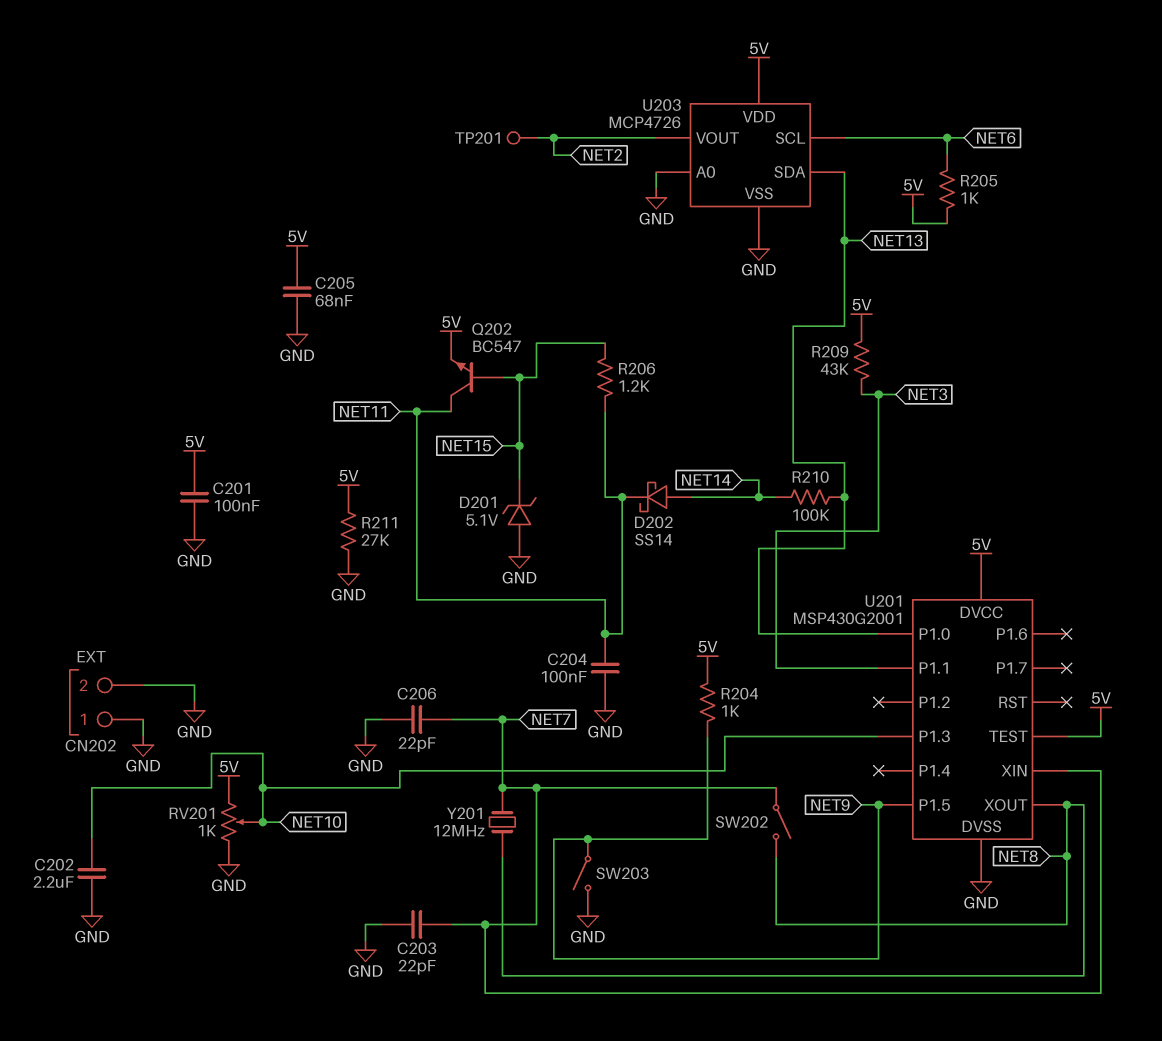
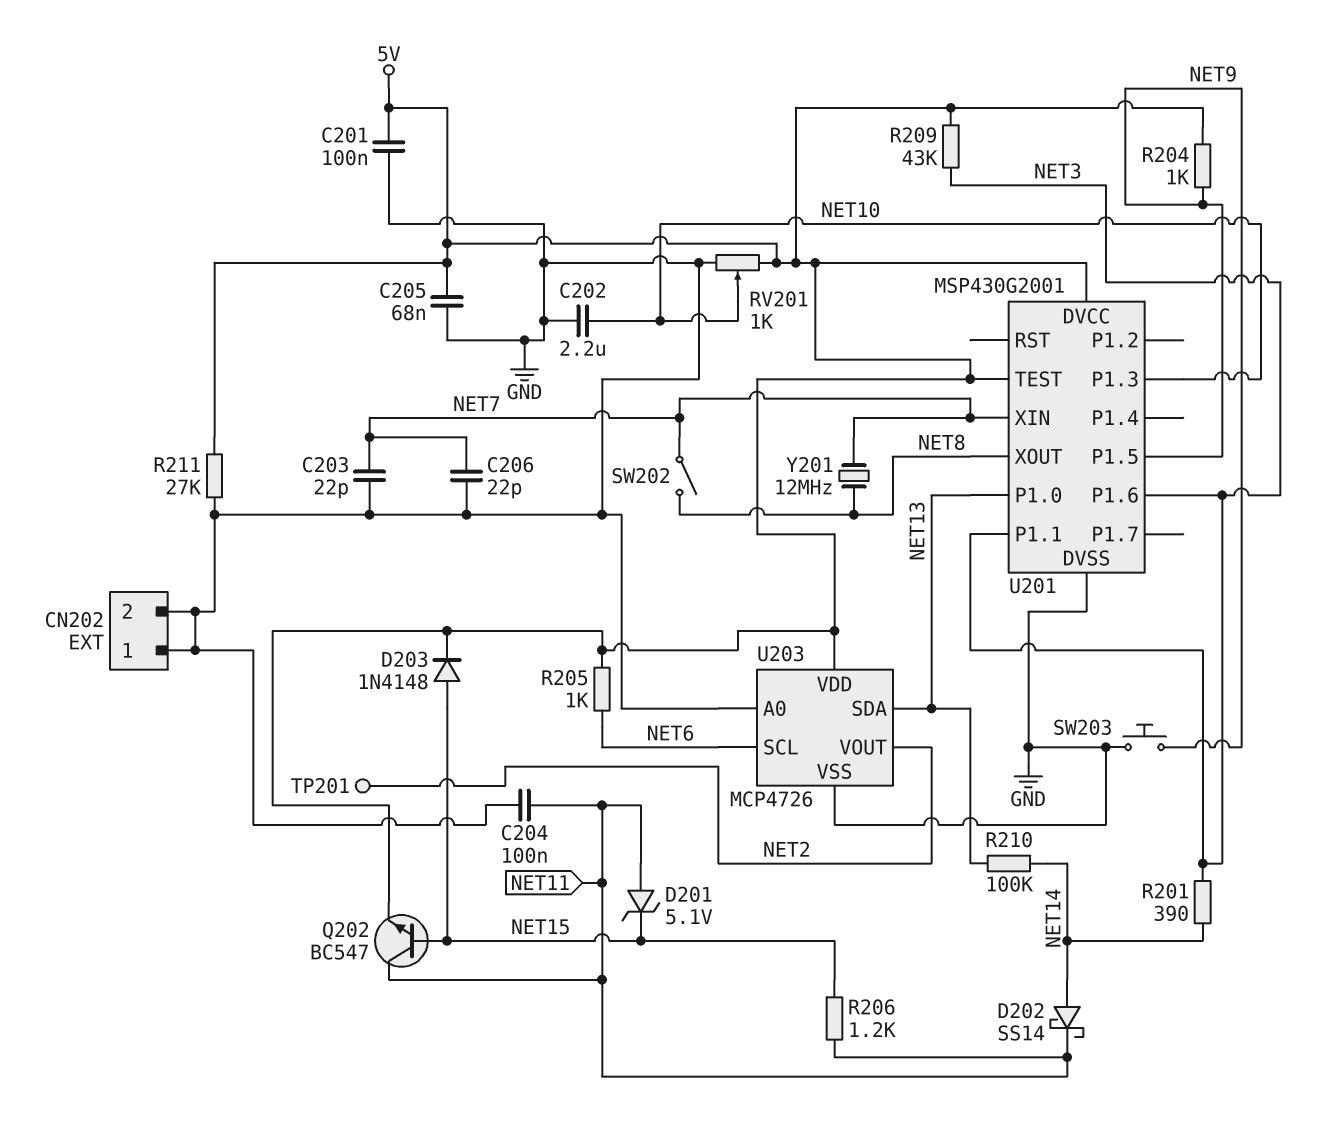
D201: zener 5.1V (A GND, K NET15) -> zener 5.1V (A NET11, K NET15)
D203: none -> diode 1N4148 (A NET15, K 5V)
R201: none -> 390 (NET3, NET14)
SW203: switch (GND, NET9) -> button (GND, NET9)
U201 pin P1.6: none -> NET3

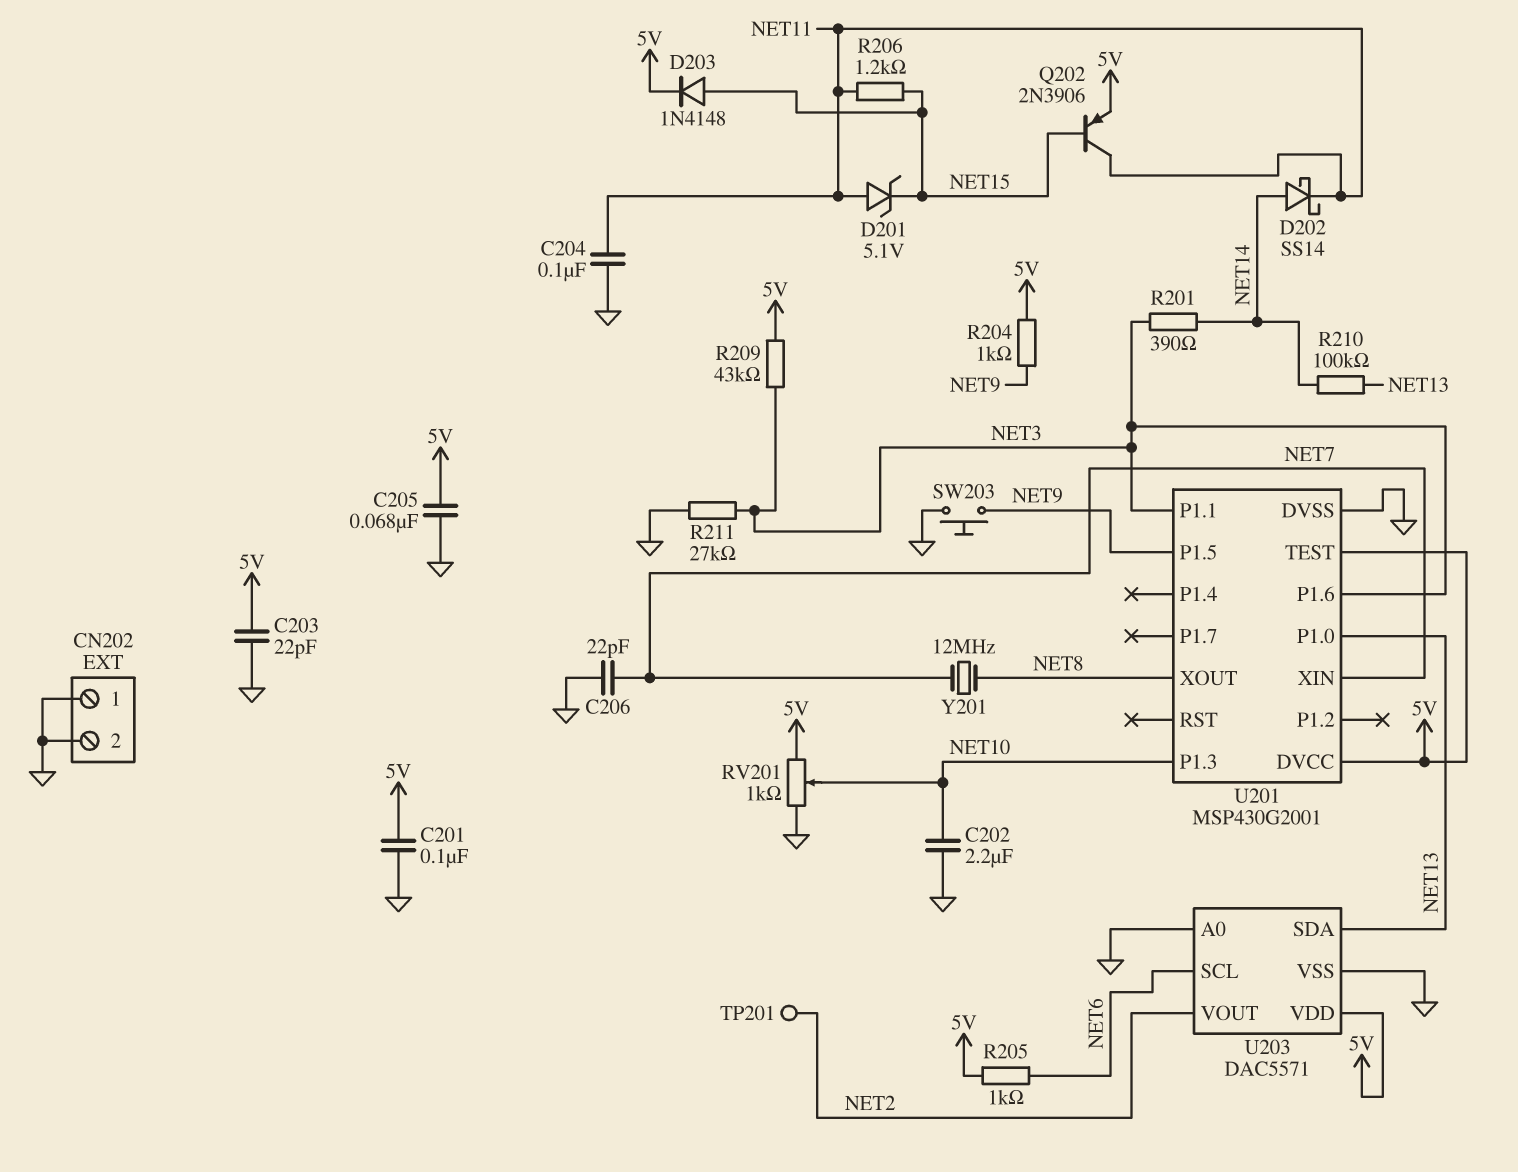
C203: 22pF (GND, NET7) -> 22pF (5V, GND)
Q202: NPN BC547 (B NET15, C NET11, E 5V) -> PNP 2N3906 (B NET15, C NET11, E 5V)
R211: 27k (5V, GND) -> 27k (GND, NET3)
SW202: switch (NET7, NET8) -> none
U203: MCP4726 -> DAC5571

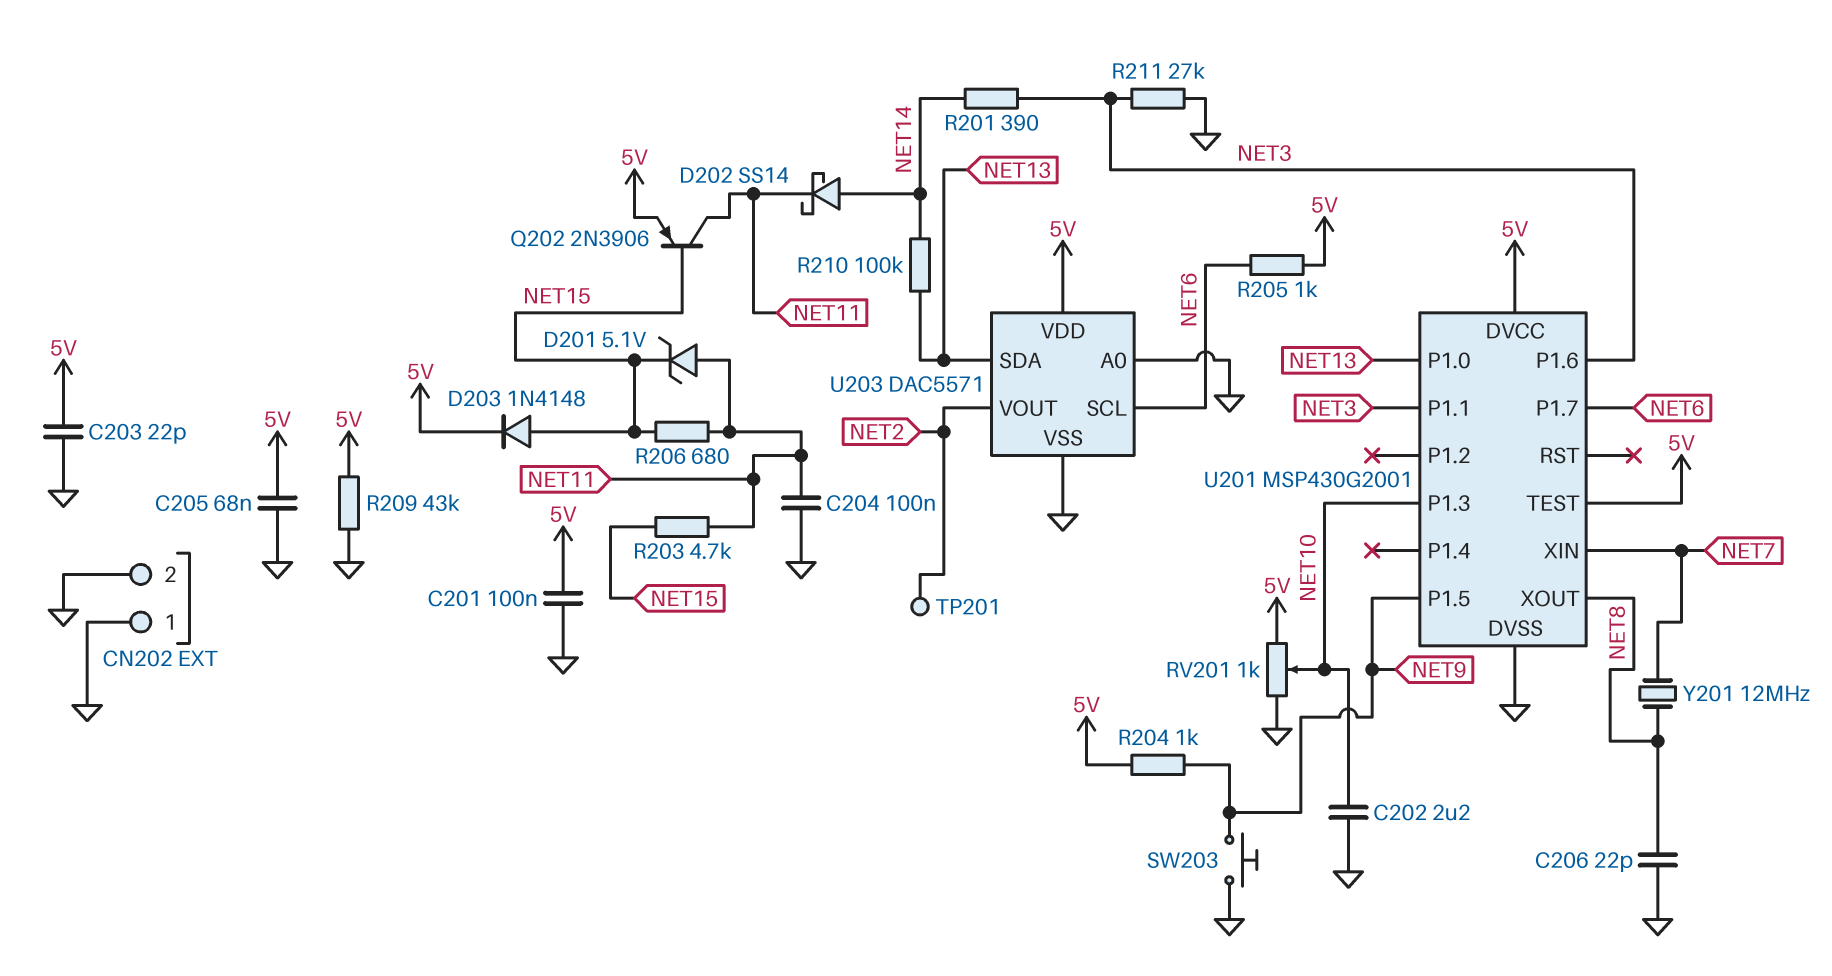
C206: 22pF (GND, NET7) -> 22pF (GND, NET8)
R203: none -> 4.7k (NET11, NET15)
R206: 1.2k (NET11, NET15) -> 680 (NET11, NET15)
R209: 43k (5V, NET3) -> 43k (5V, GND)
U201 pin P1.7: none -> NET6

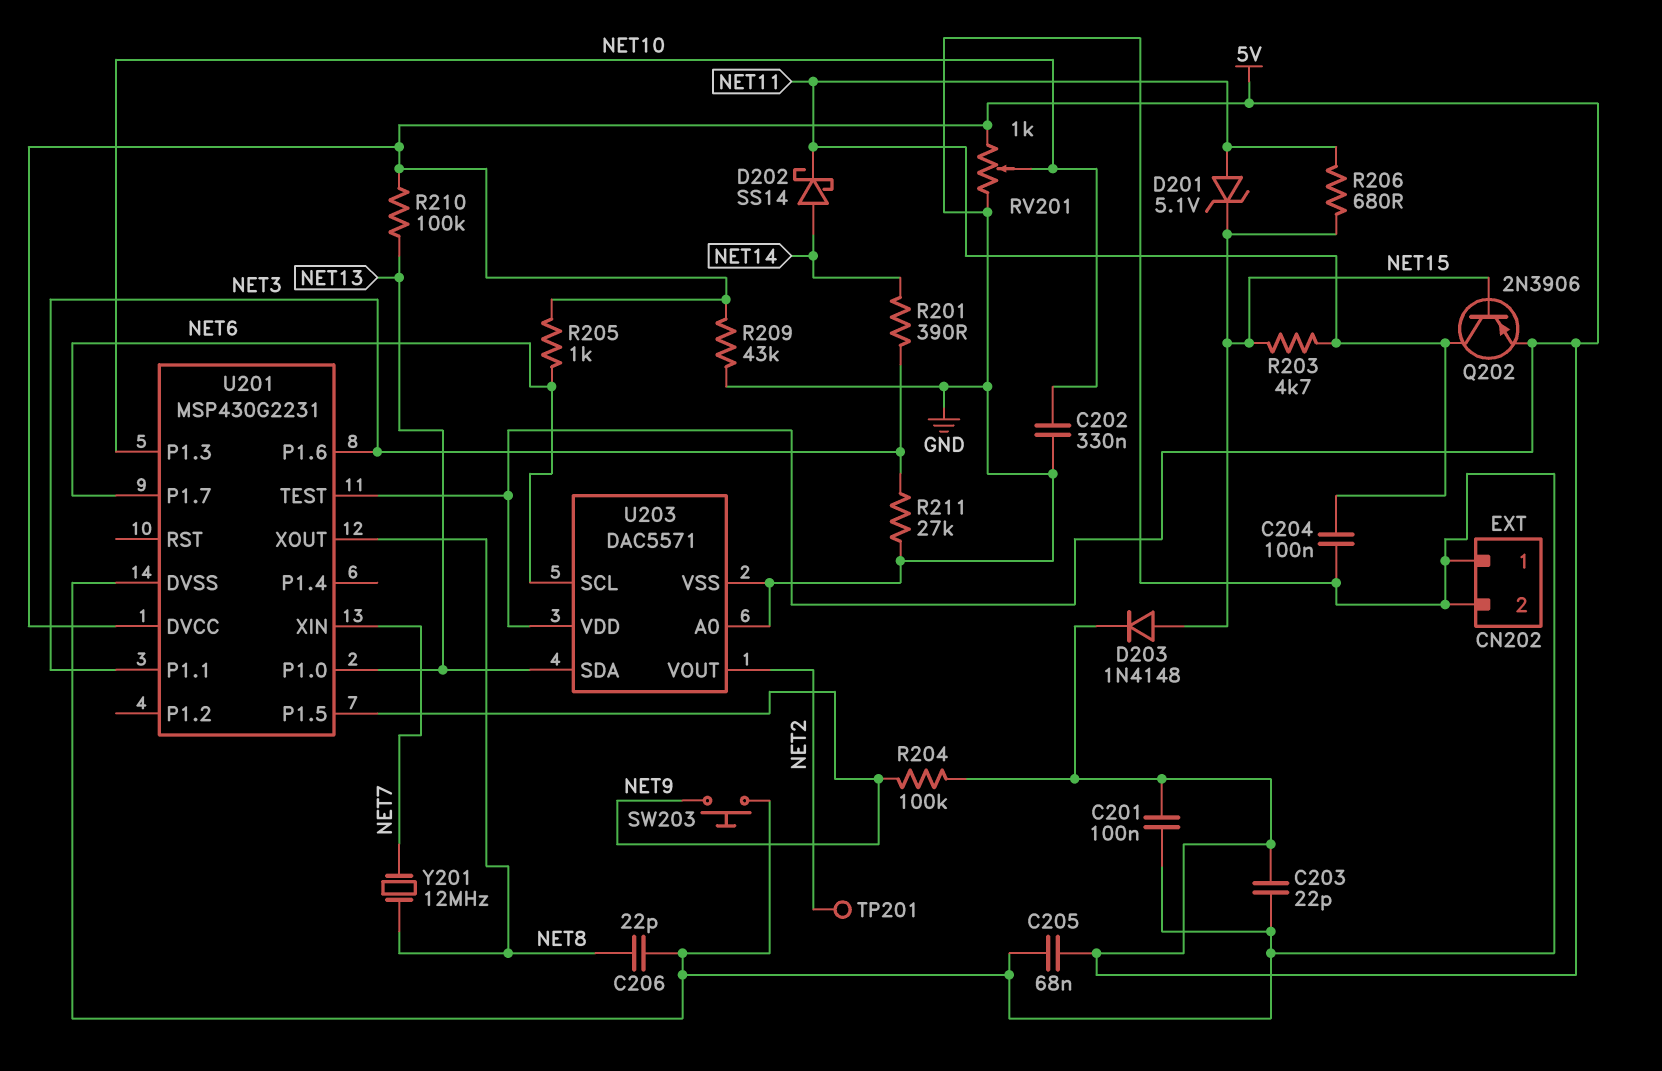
C202: 2.2uF (GND, NET10) -> 330nF (GND, NET10)
R204: 1k (5V, NET9) -> 100k (5V, NET9)
R210: 100k (NET13, NET14) -> 100k (5V, NET13)
U201: MSP430G2001 -> MSP430G2231

